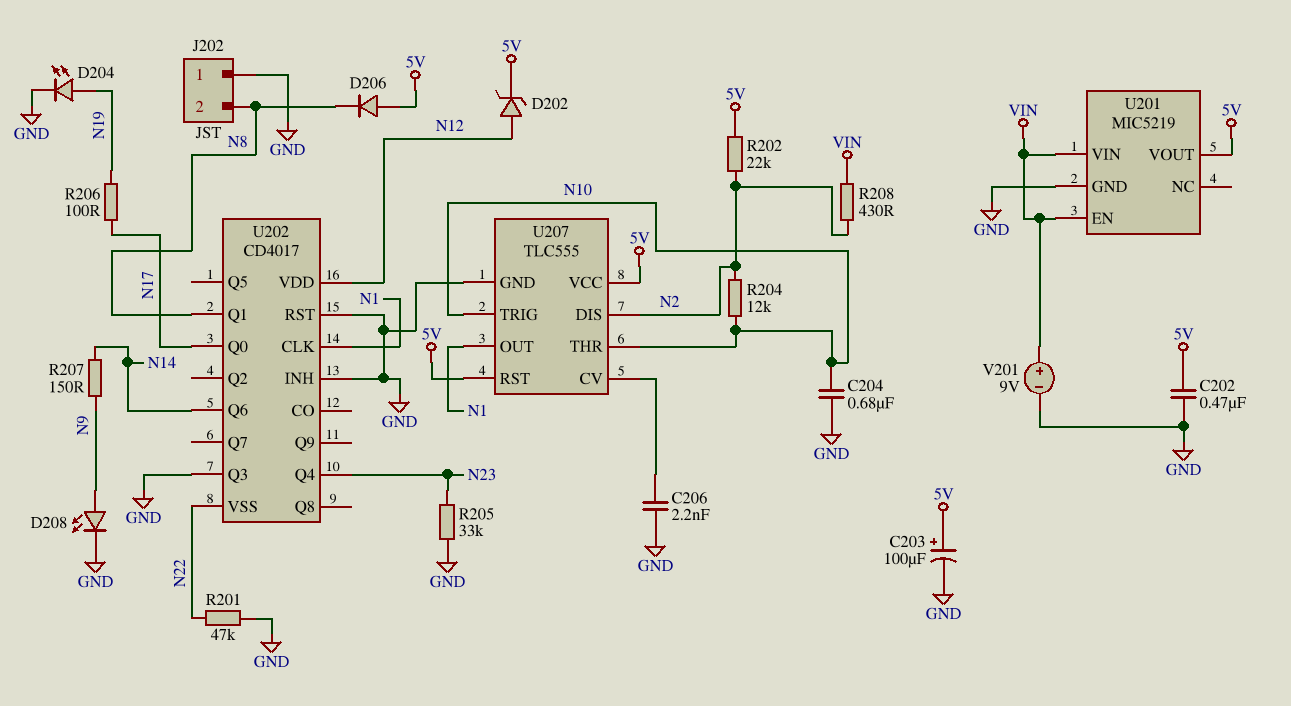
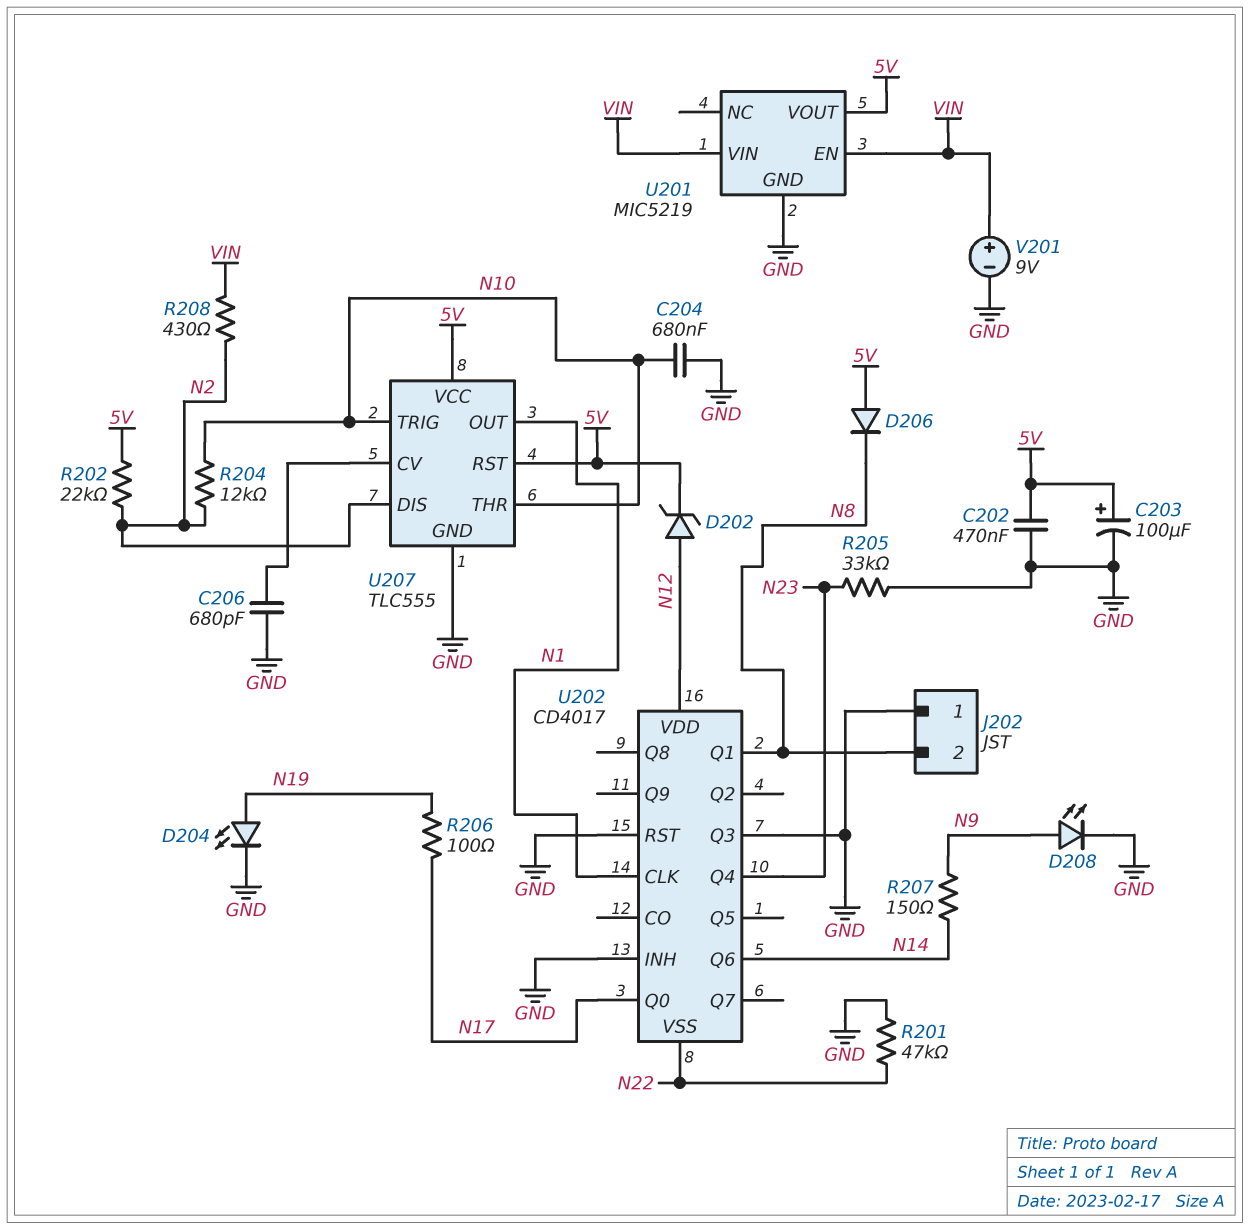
C206: 2.2nF (GND, U207/CV) -> 680pF (GND, U207/CV)

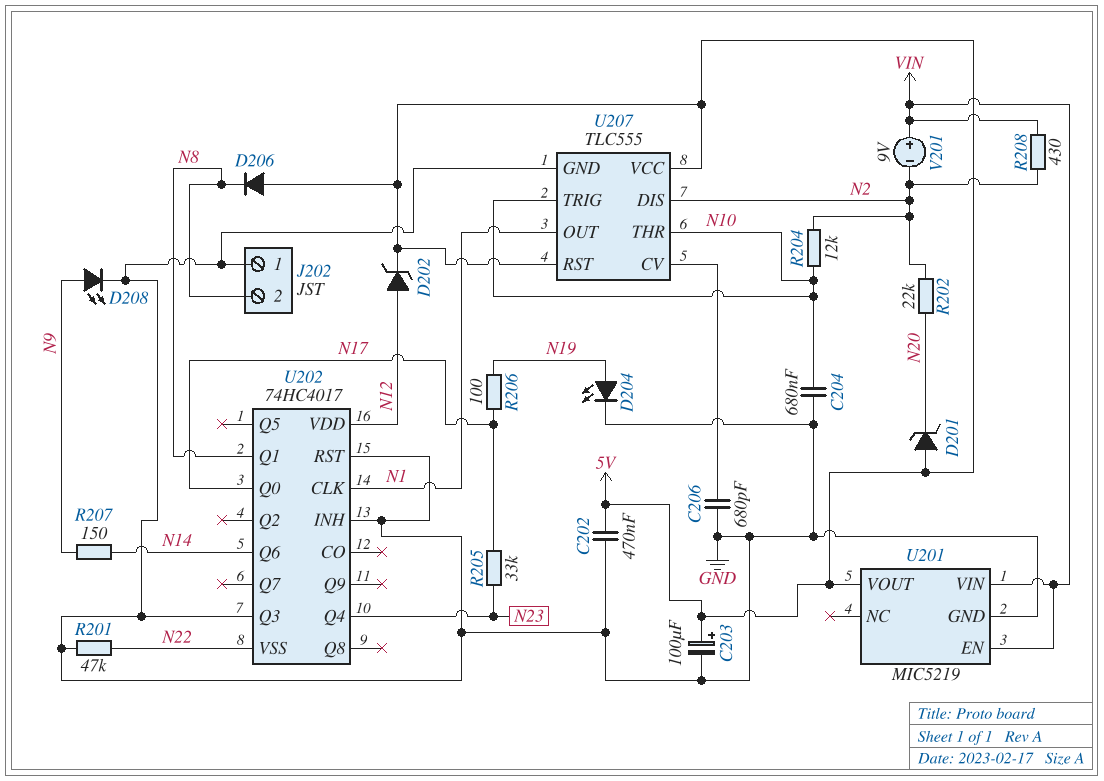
D201: none -> zener (A 5V, K N20)
R202: 22k (5V, N2) -> 22k (N2, N20)
R205: 33k (GND, N23) -> 33k (N17, N23)
U202: CD4017 -> 74HC4017
V201: 9V (plus VIN, minus GND) -> 9V (plus VIN, minus N2)

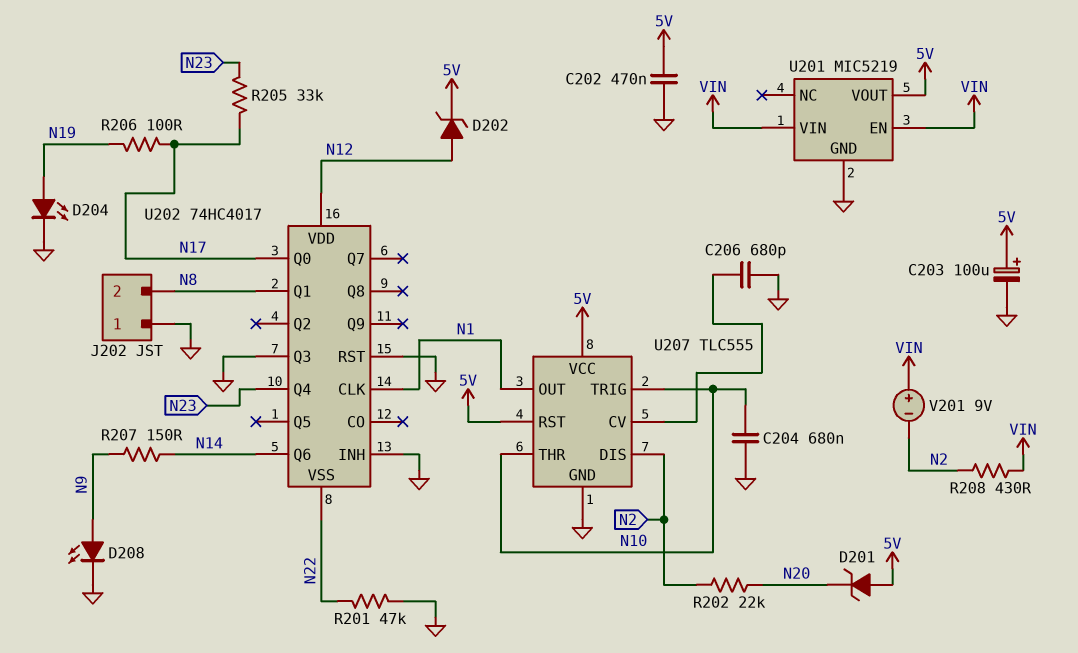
D206: diode (A 5V, K N8) -> none
R204: 12k (N2, N10) -> none

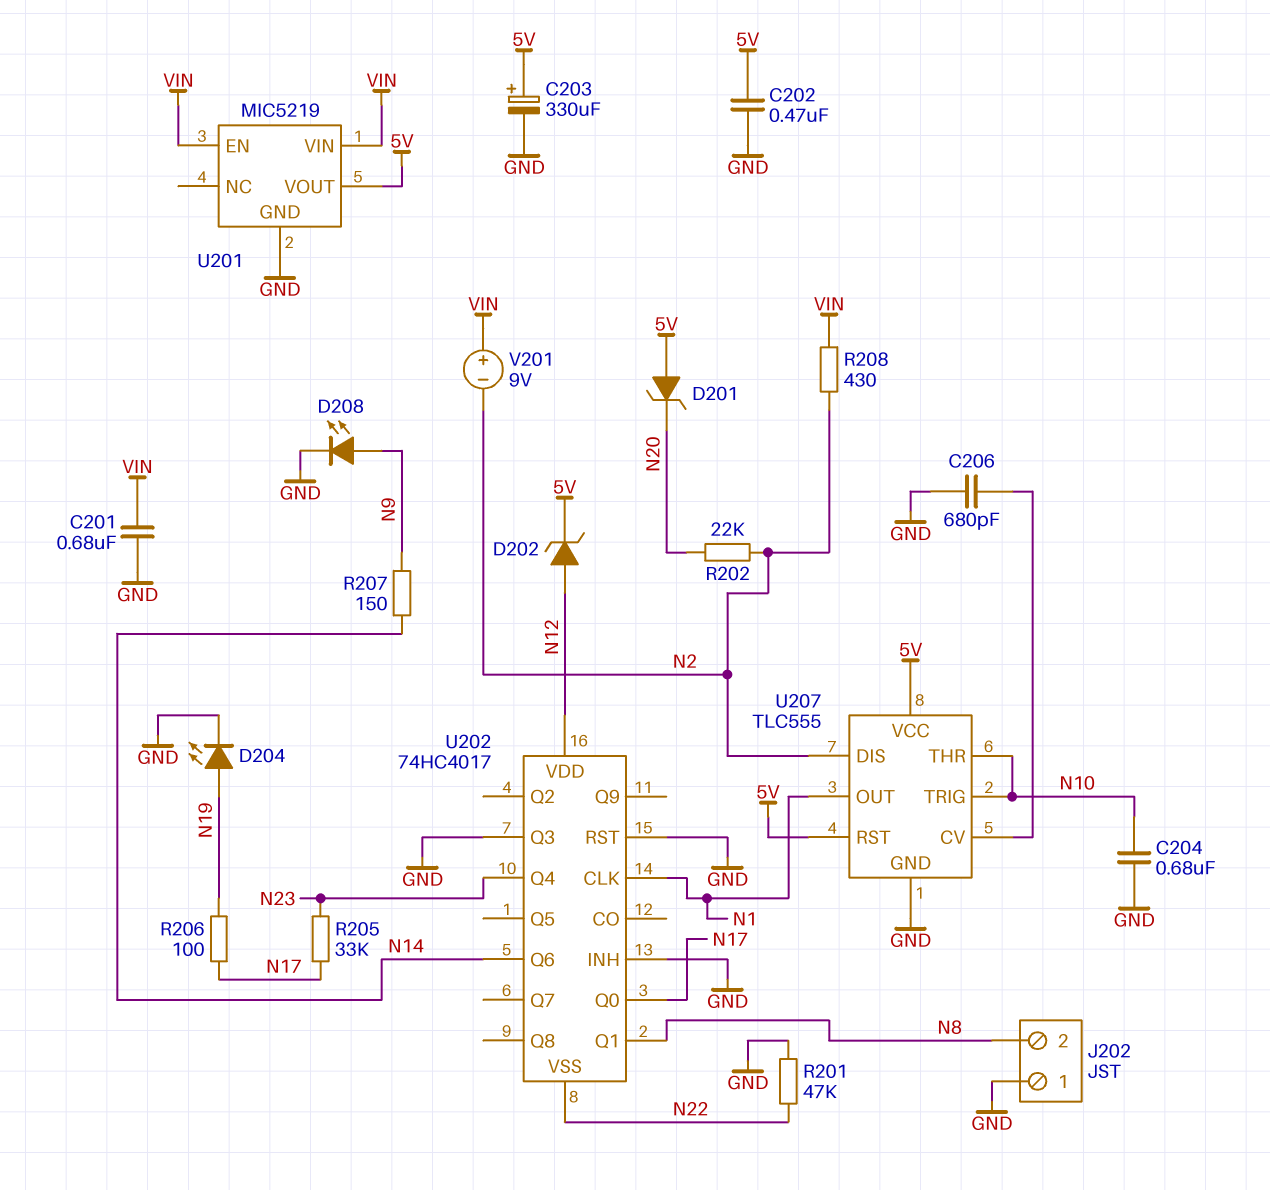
C201: none -> 680nF (GND, VIN)
C203: 100uF (plus 5V, minus GND) -> 330uF (plus 5V, minus GND)

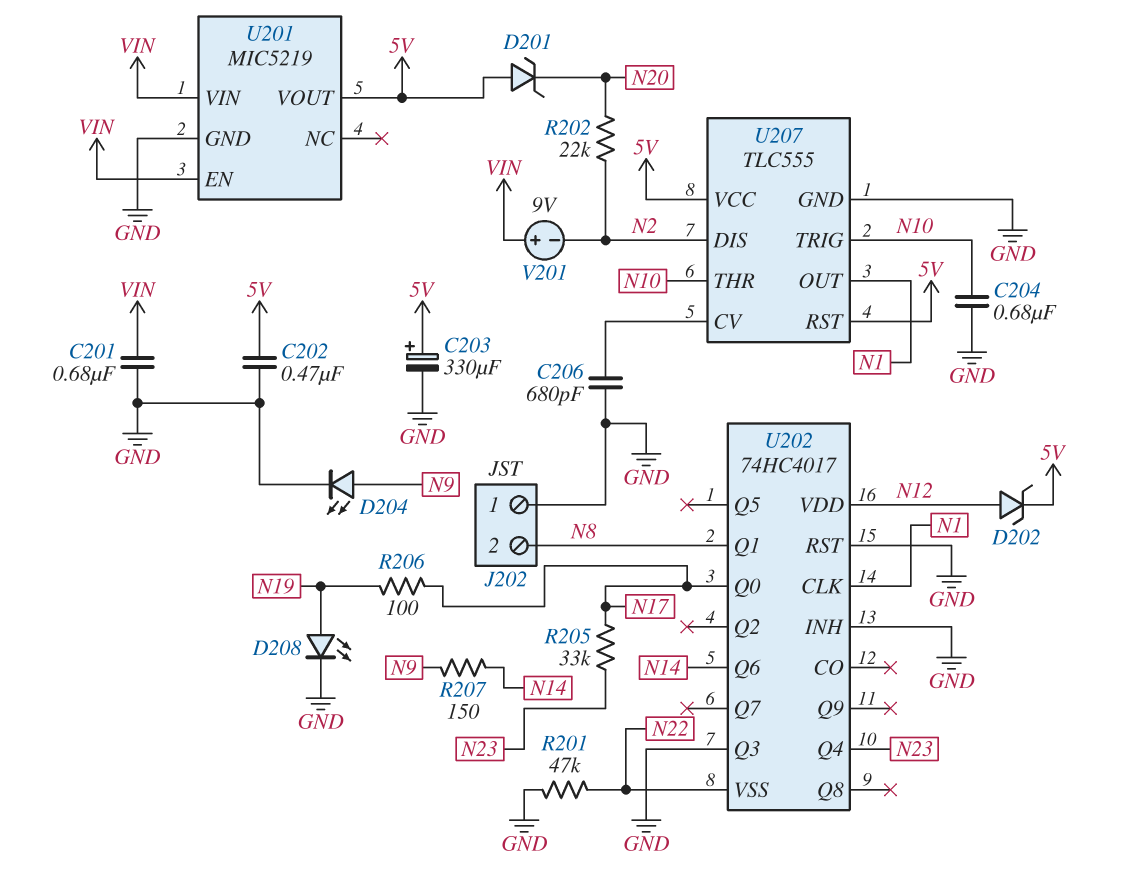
D204: LED (A N19, K GND) -> LED (A N9, K GND)
D208: LED (A N9, K GND) -> LED (A N19, K GND)
R208: 430 (N2, VIN) -> none

